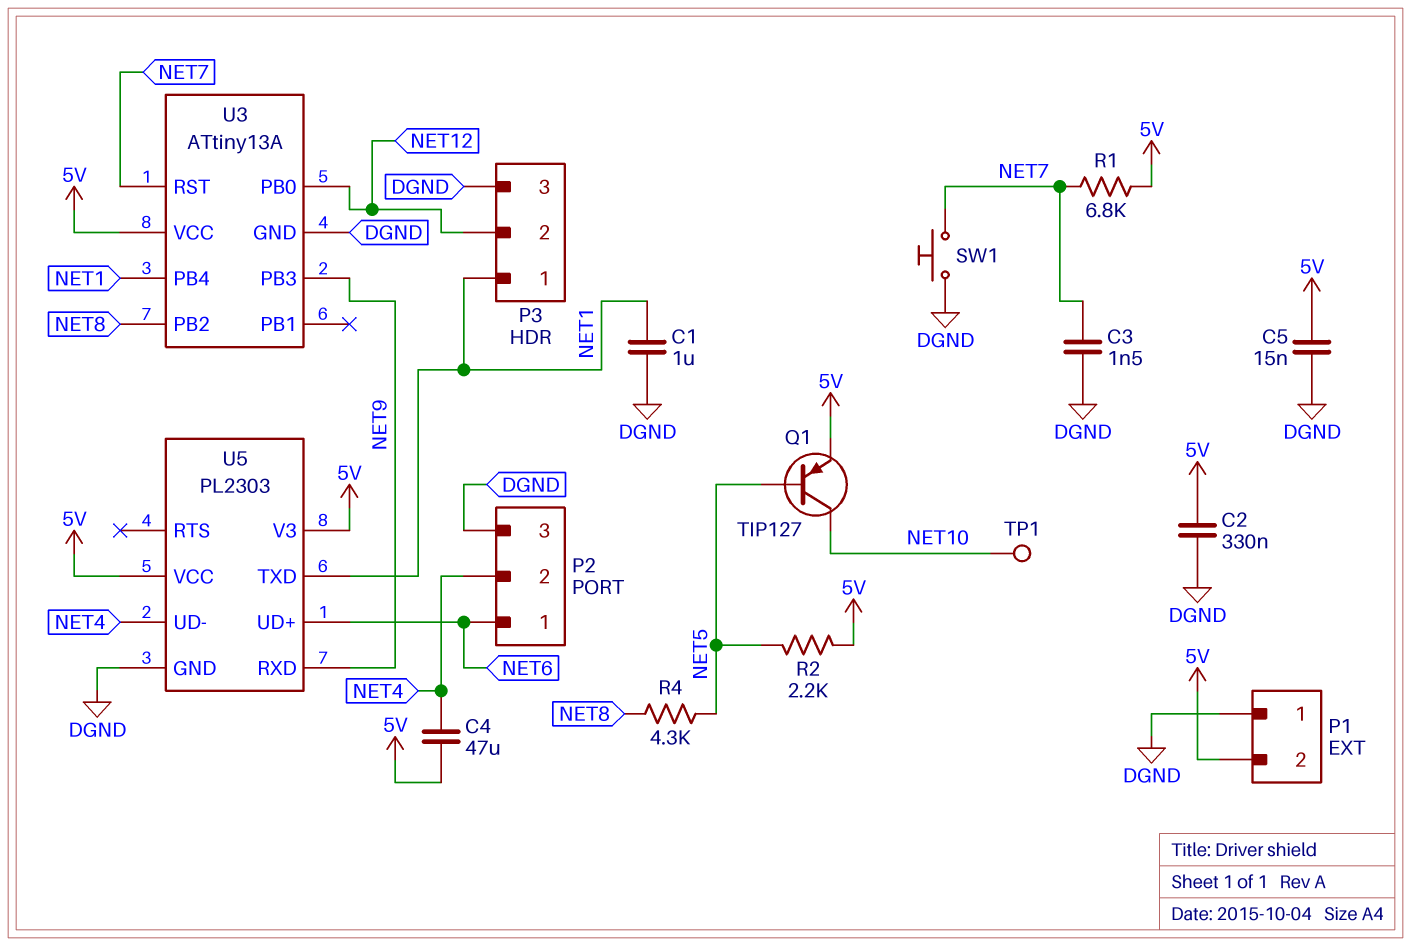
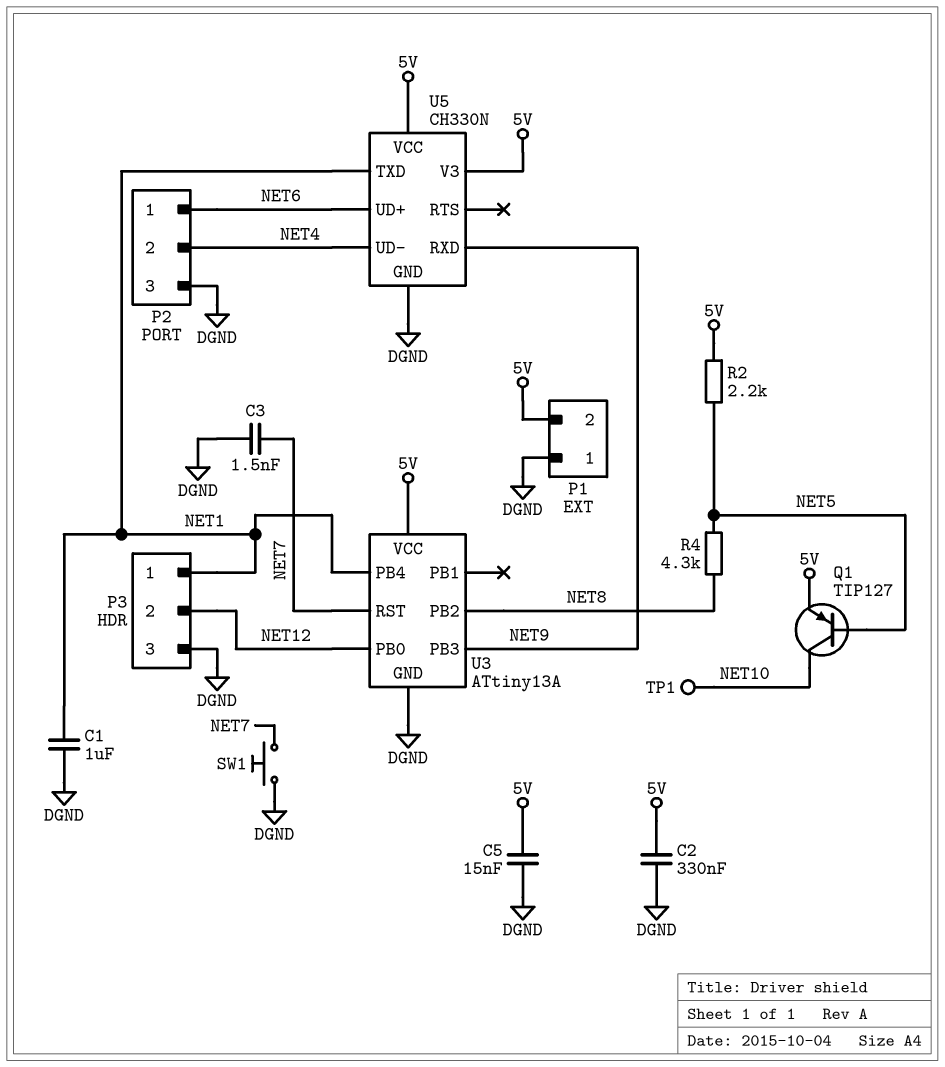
C4: 47uF (5V, NET4) -> none
R1: 6.8k (5V, NET7) -> none
U5: PL2303 -> CH330N

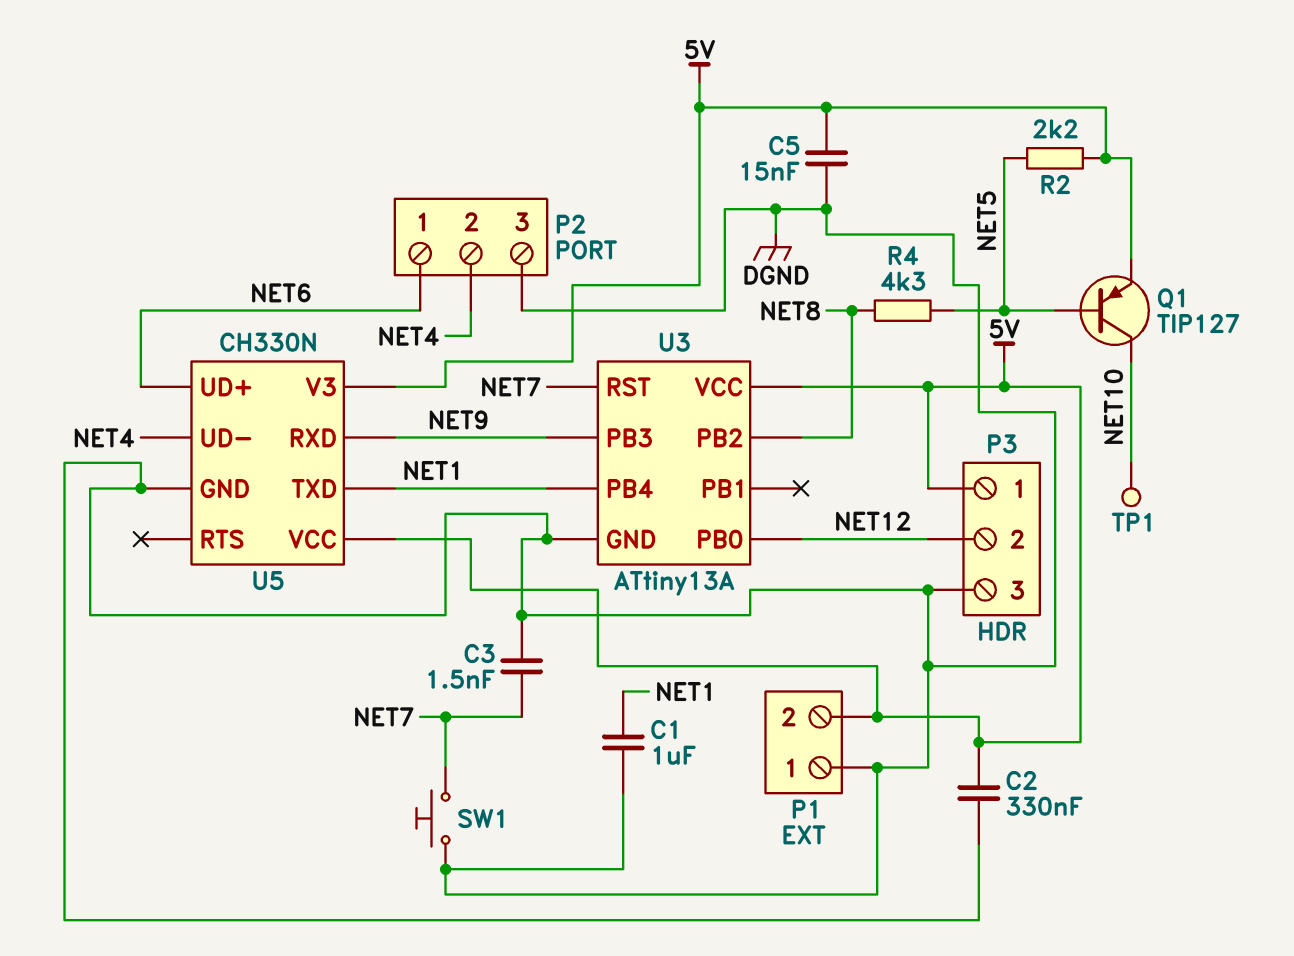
P3 pin 1: NET1 -> 5V

